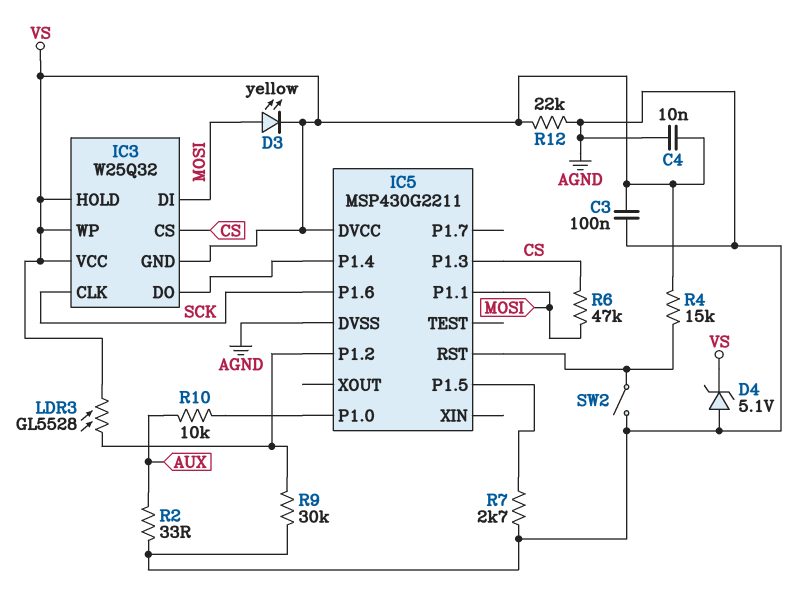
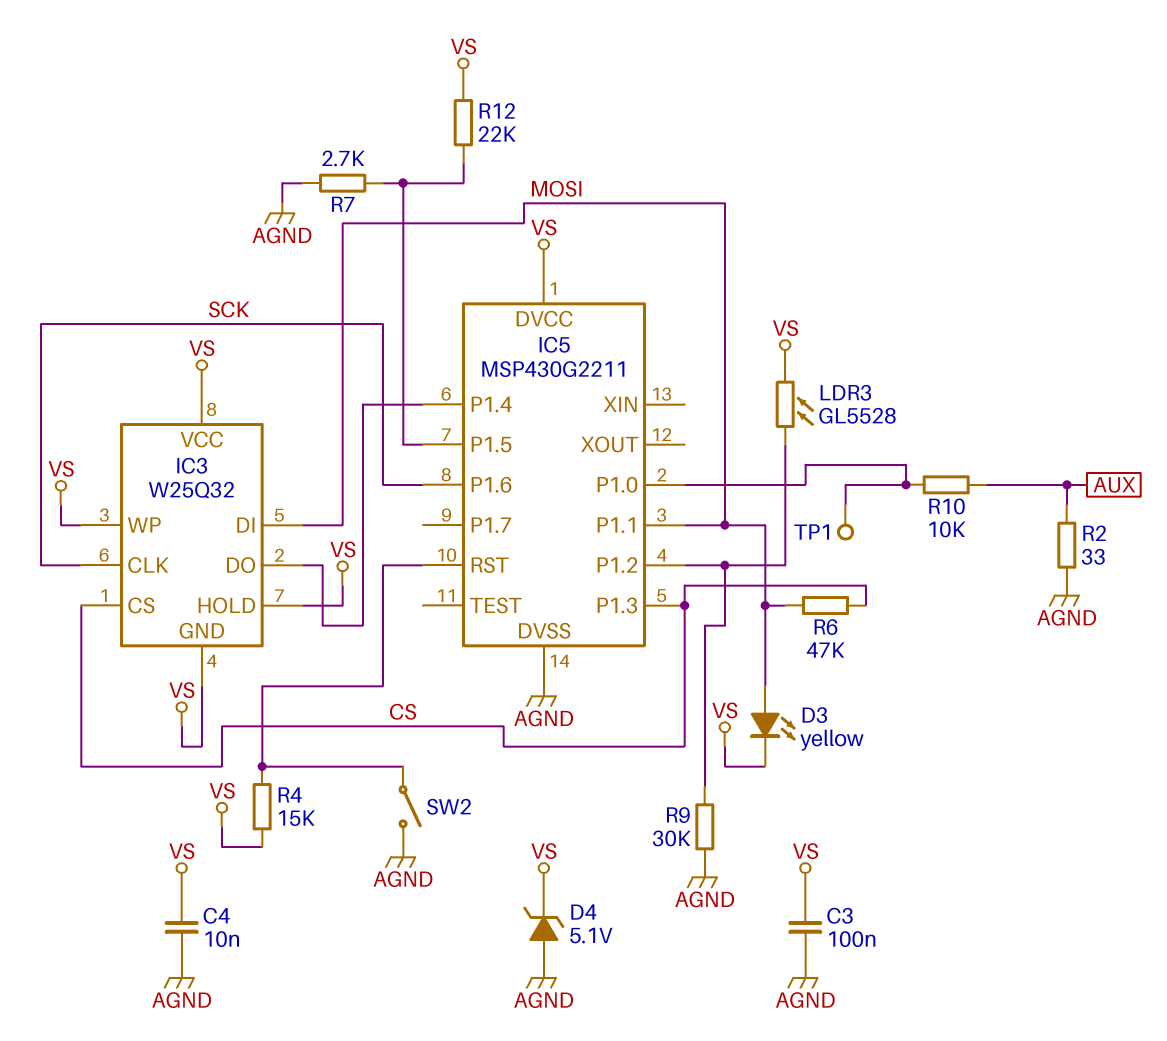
R12: 22k (AGND, VS) -> 22k (IC5/P1.5, VS)
TP1: none -> test point (IC5/P1.0)

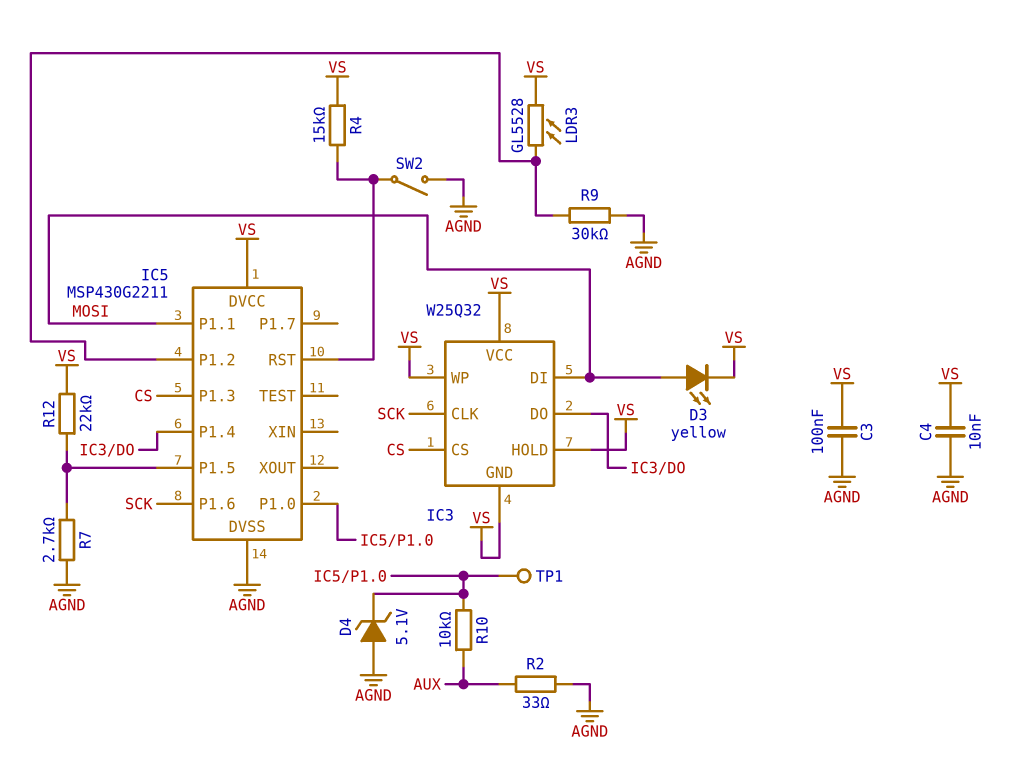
D4: zener 5.1V (A AGND, K VS) -> zener 5.1V (A AGND, K IC5/P1.0)
R6: 47k (CS, MOSI) -> none

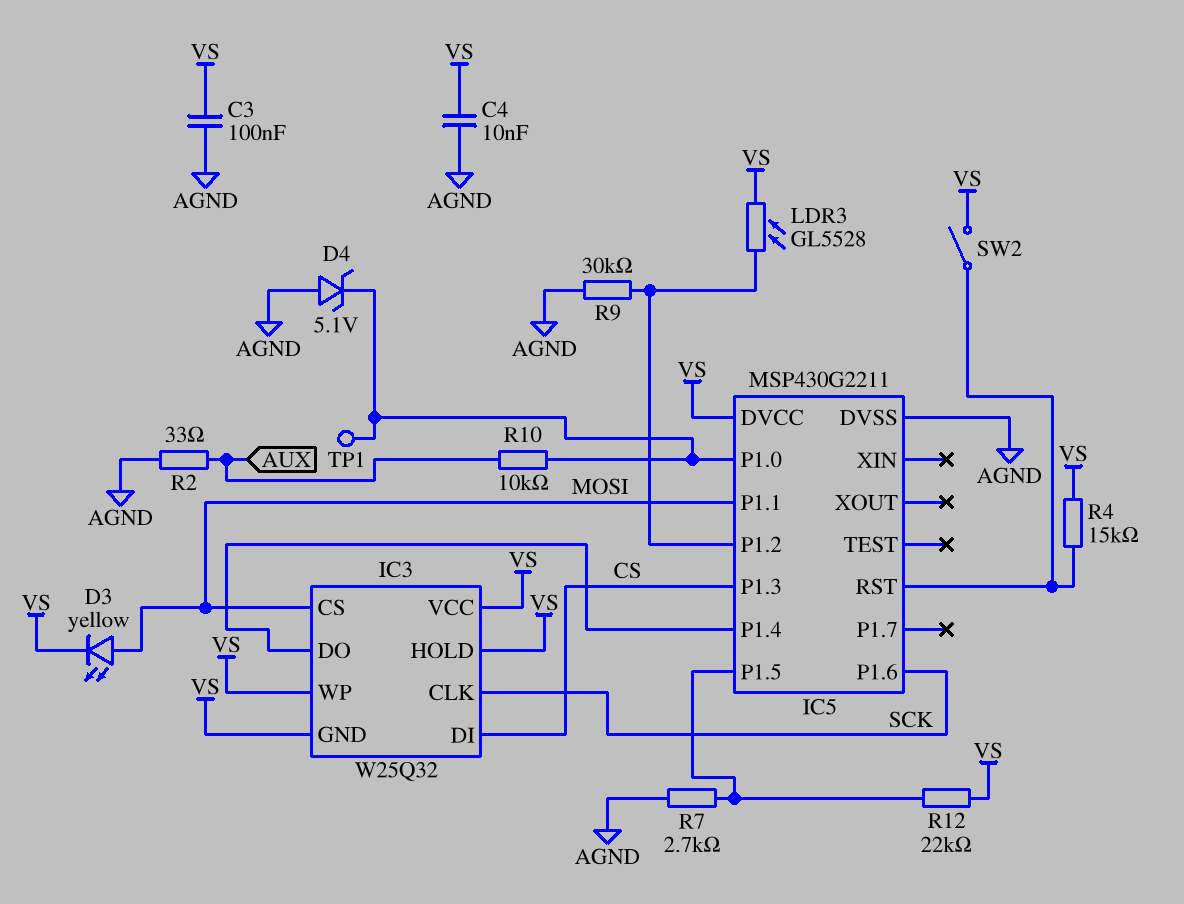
IC3 pin CS: CS -> MOSI
IC3 pin DI: MOSI -> CS
SW2: switch (AGND, IC5/RST) -> switch (IC5/RST, VS)

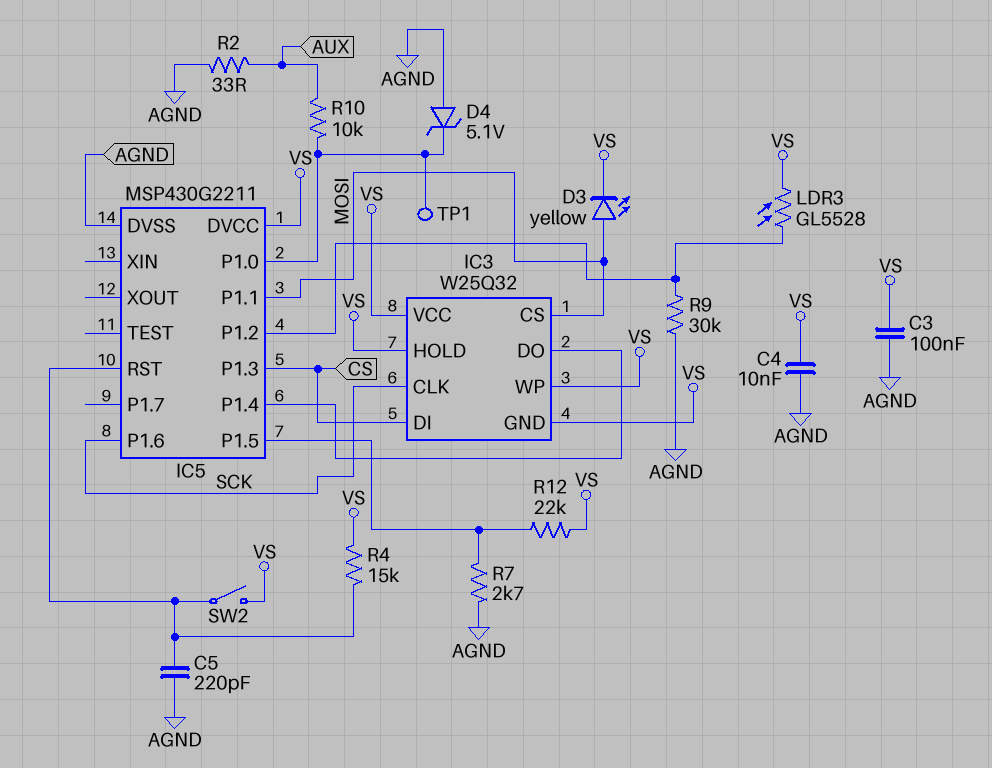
C5: none -> 220pF (AGND, IC5/RST)

